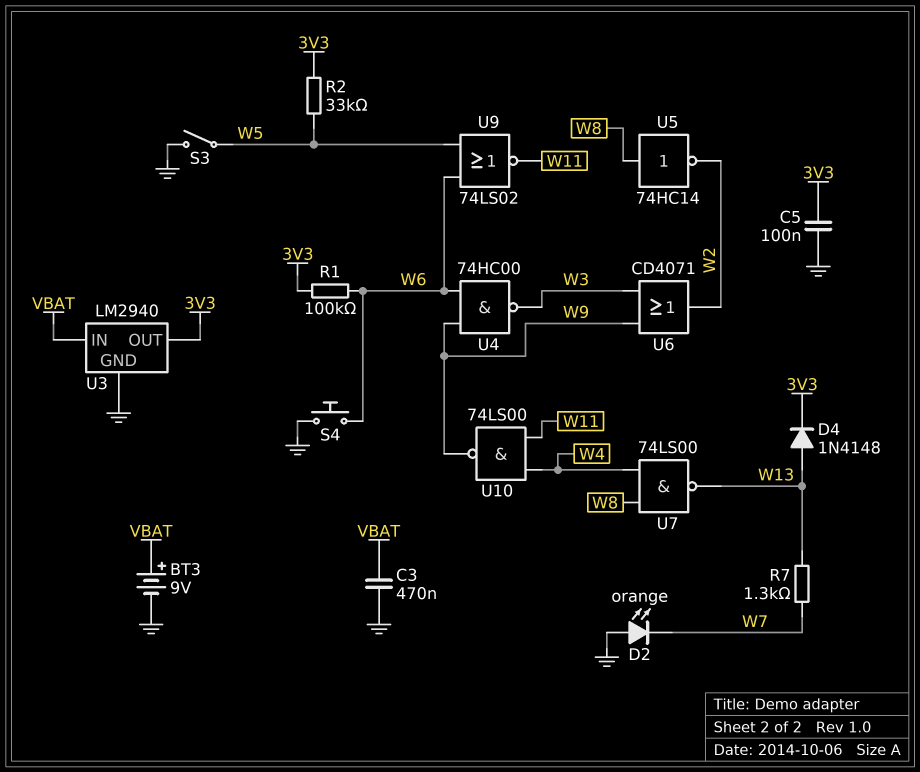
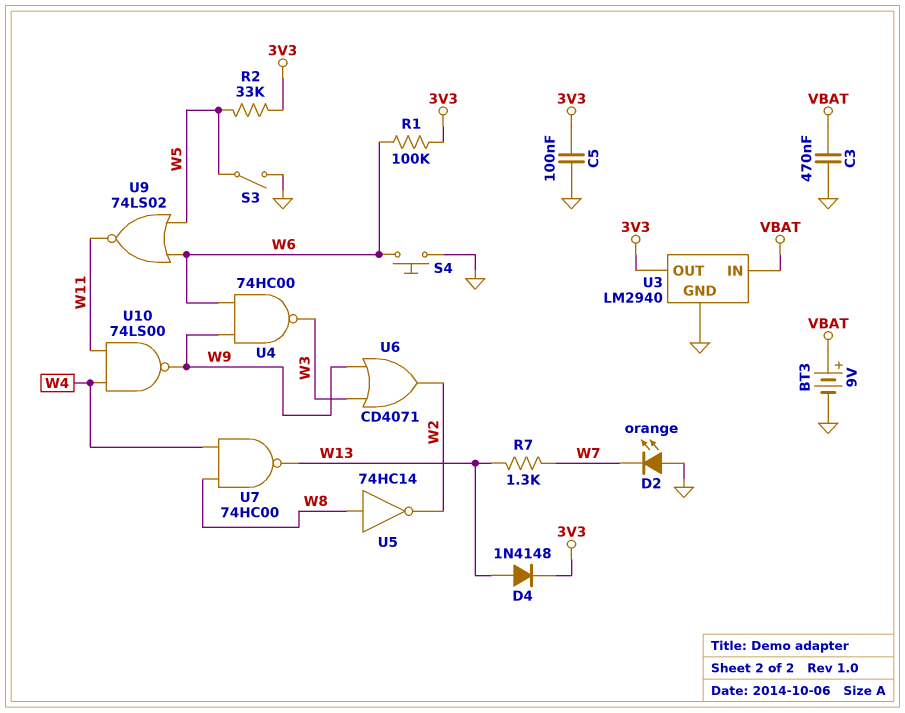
U7: NAND 74LS00 (in W4, in W8, out W13) -> NAND 74HC00 (in W4, in W8, out W13)

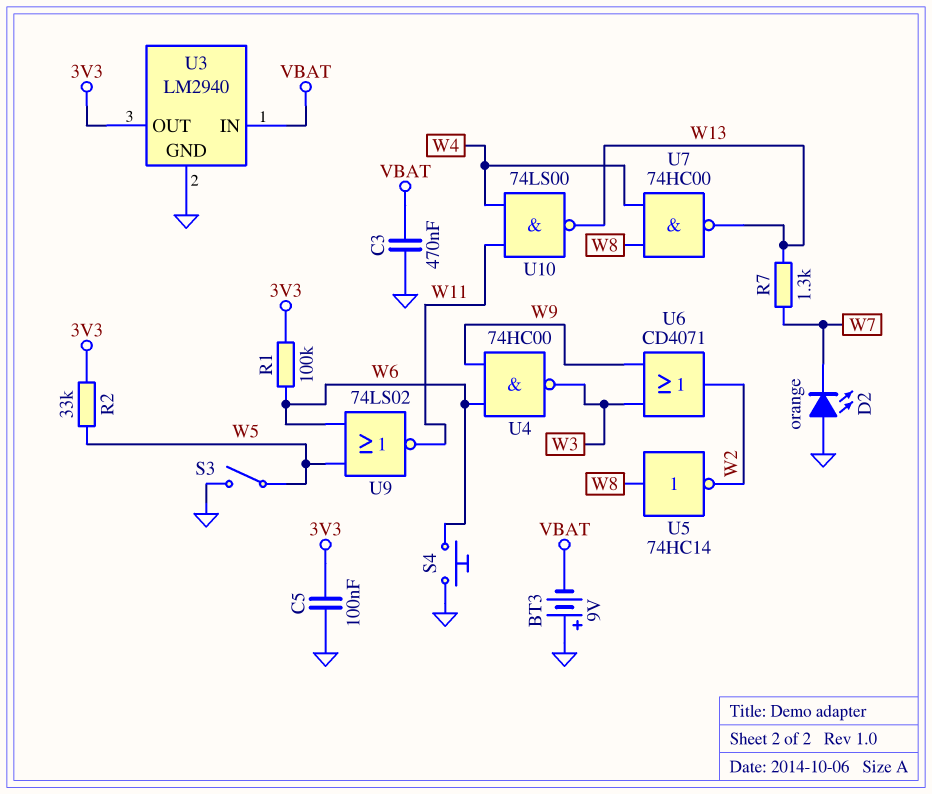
BT3: 9V (plus VBAT, minus GND) -> 9V (plus GND, minus VBAT)
D4: diode 1N4148 (A W13, K 3V3) -> none
U10: NAND 74LS00 (in W4, in W11, out W9) -> NAND 74LS00 (in W4, in W11, out W13)

